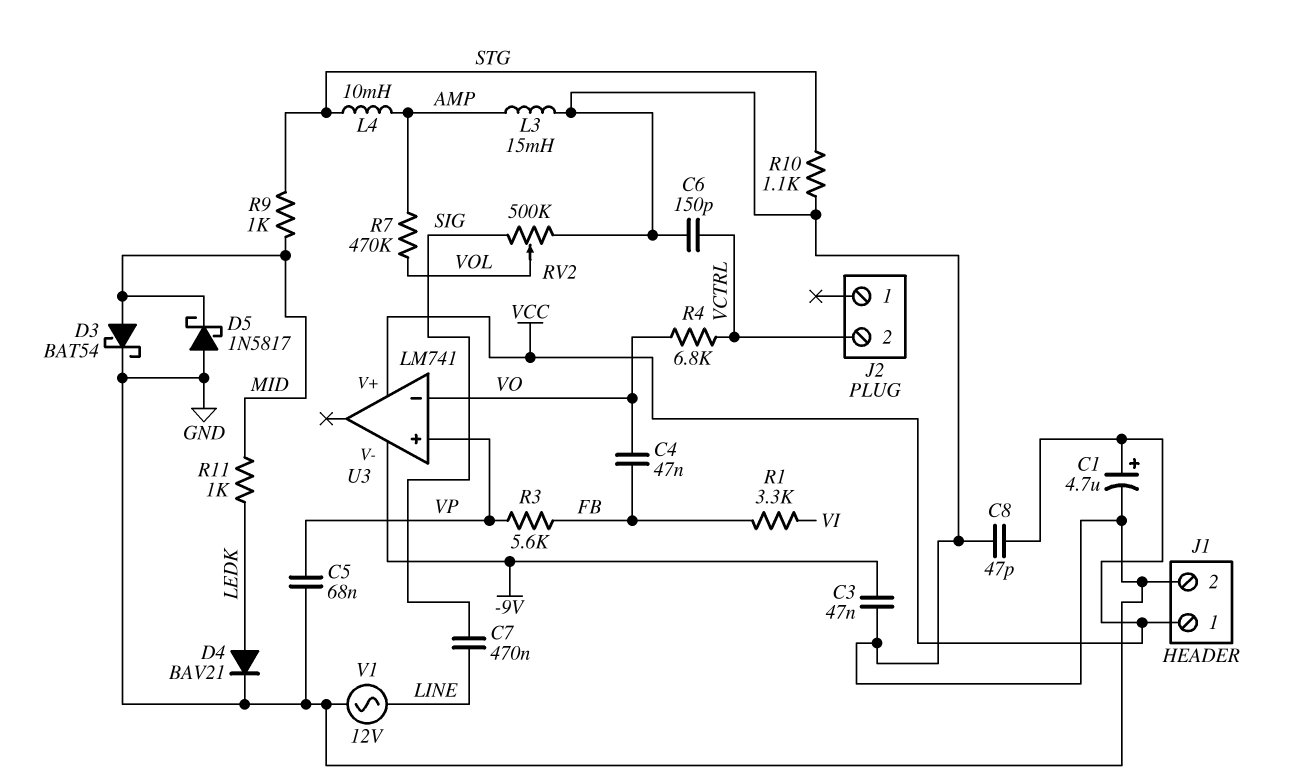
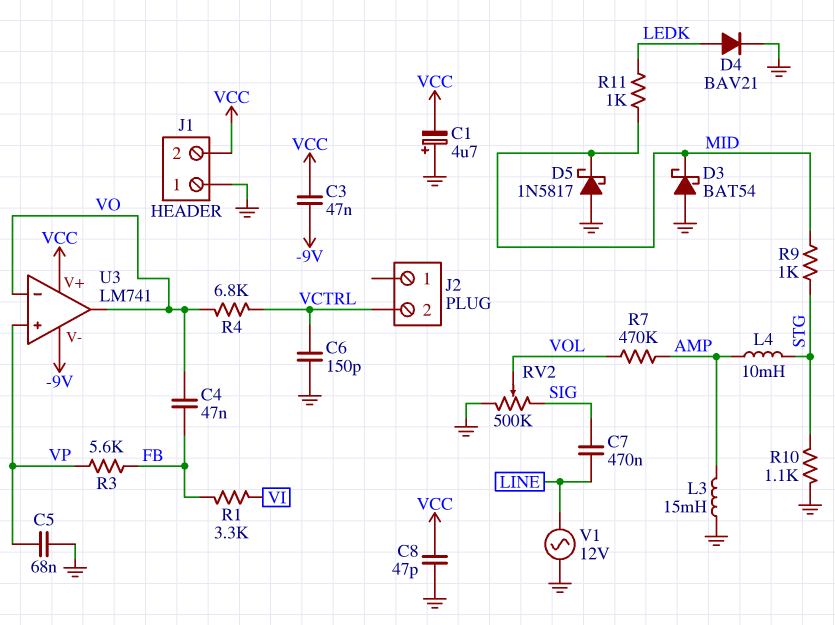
C1: 4.7uF (plus VCC, minus GND) -> 4.7uF (plus GND, minus VCC)
C3: 47nF (-9V, GND) -> 47nF (-9V, VCC)
D3: schottky BAT54 (A MID, K GND) -> schottky BAT54 (A GND, K MID)
J1 pin 1: VCC -> GND
J1 pin 2: GND -> VCC
U3 pin out: none -> VO

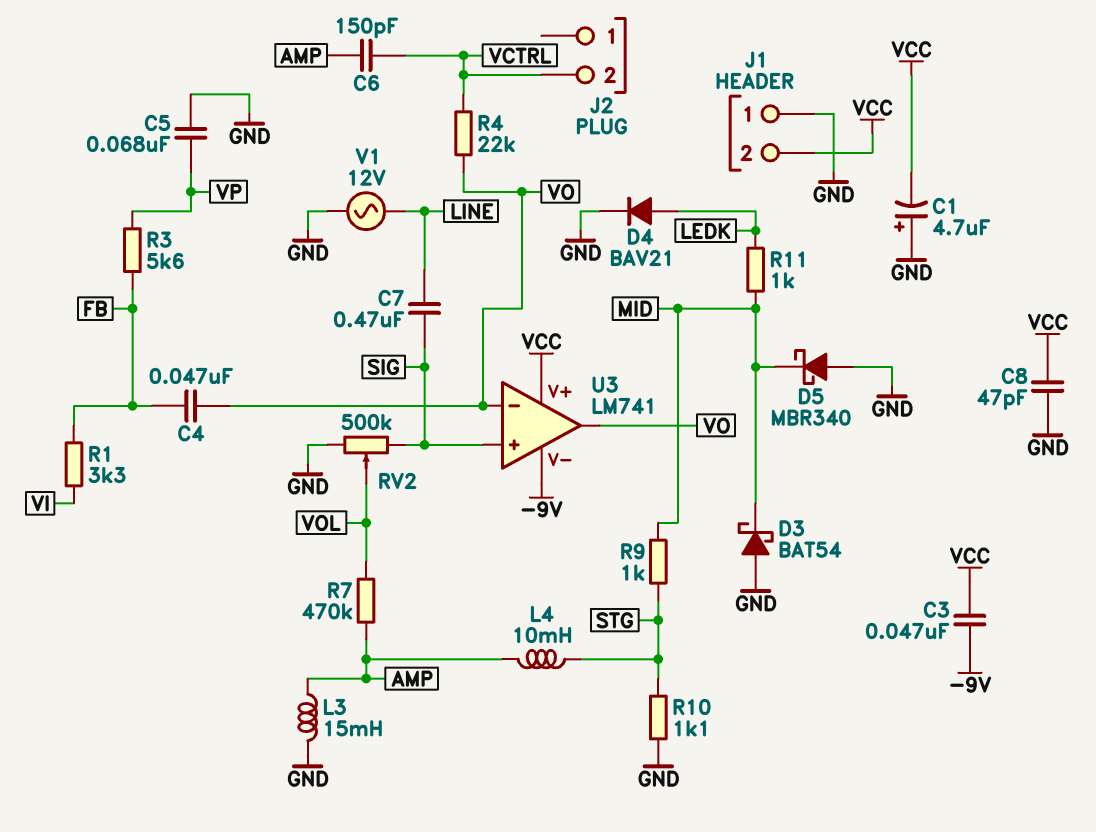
C6: 150pF (GND, VCTRL) -> 150pF (AMP, VCTRL)
D5: schottky 1N5817 (A GND, K MID) -> schottky MBR340 (A GND, K MID)
R4: 6.8k (VCTRL, VO) -> 22k (VCTRL, VO)
U3 pin in+: VP -> SIG

